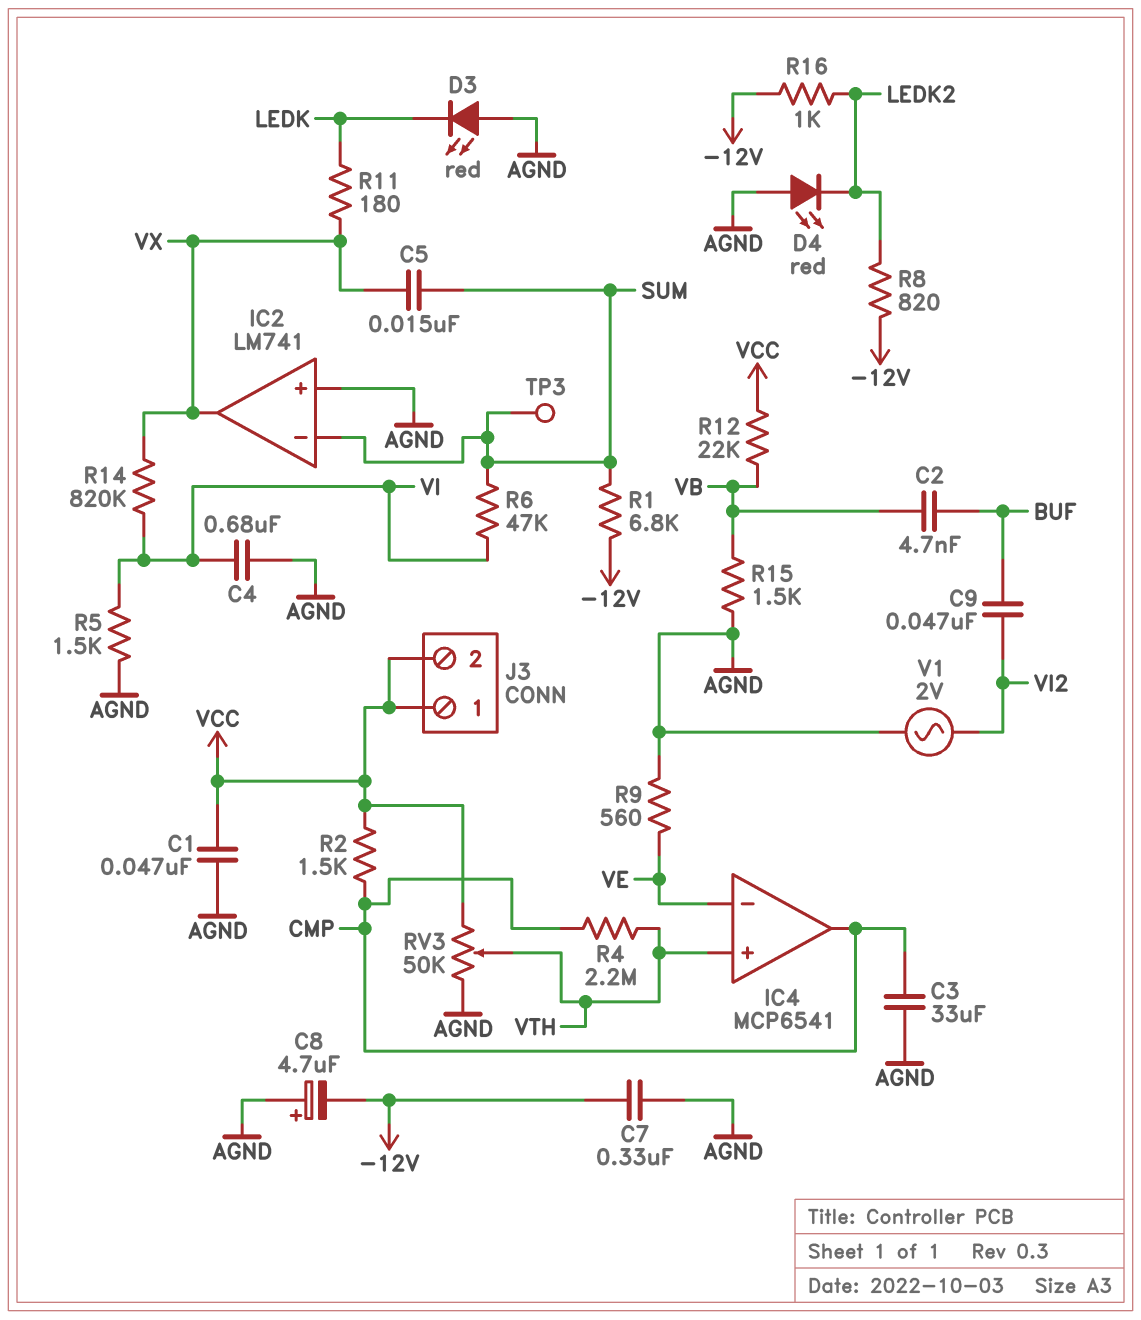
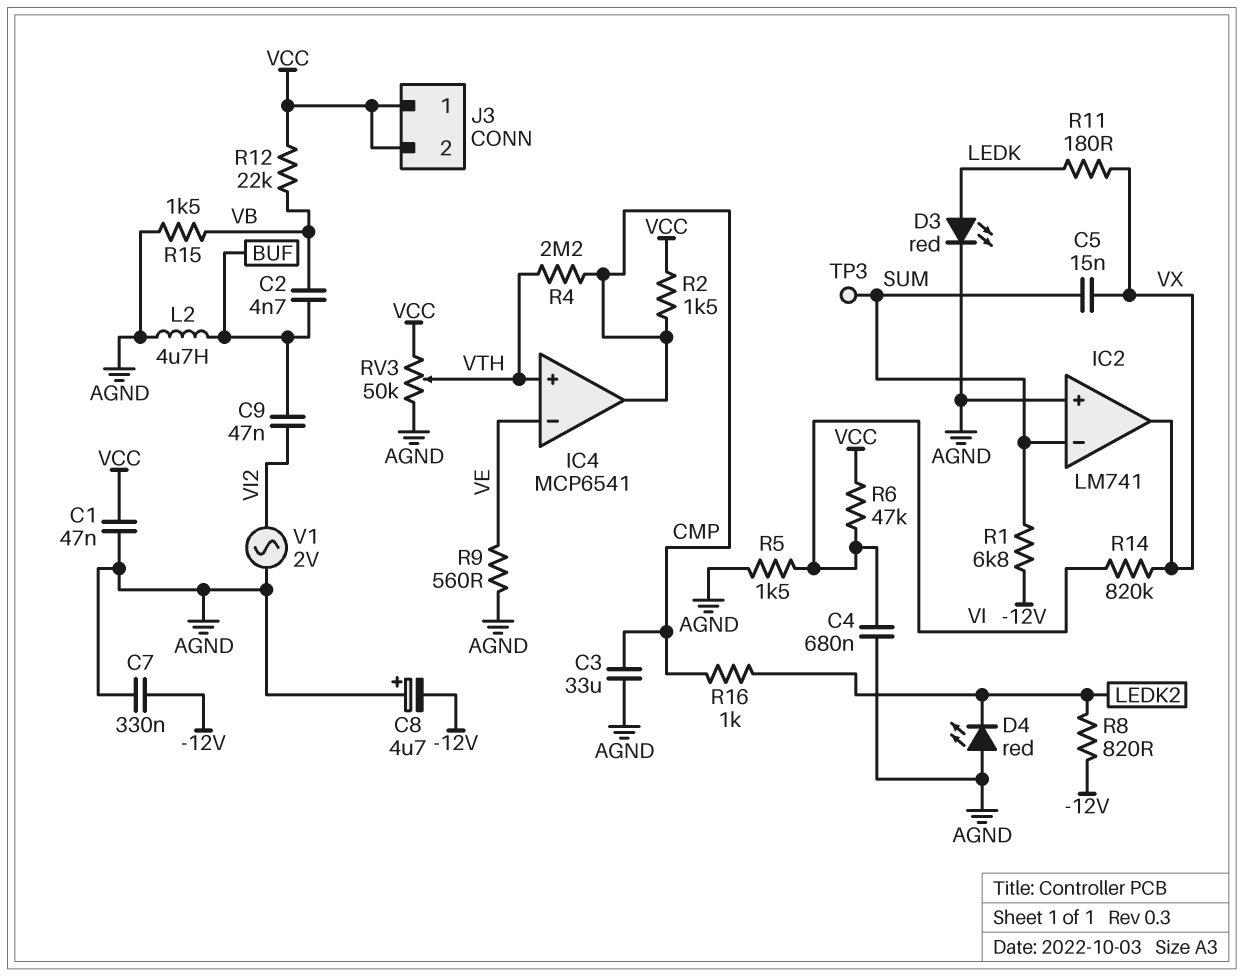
D3: LED red (A AGND, K LEDK) -> LED red (A LEDK, K AGND)
L2: none -> 4.7uH (AGND, BUF)
R6: 47k (SUM, VI) -> 47k (VCC, VI)
R16: 1k (-12V, LEDK2) -> 1k (CMP, LEDK2)

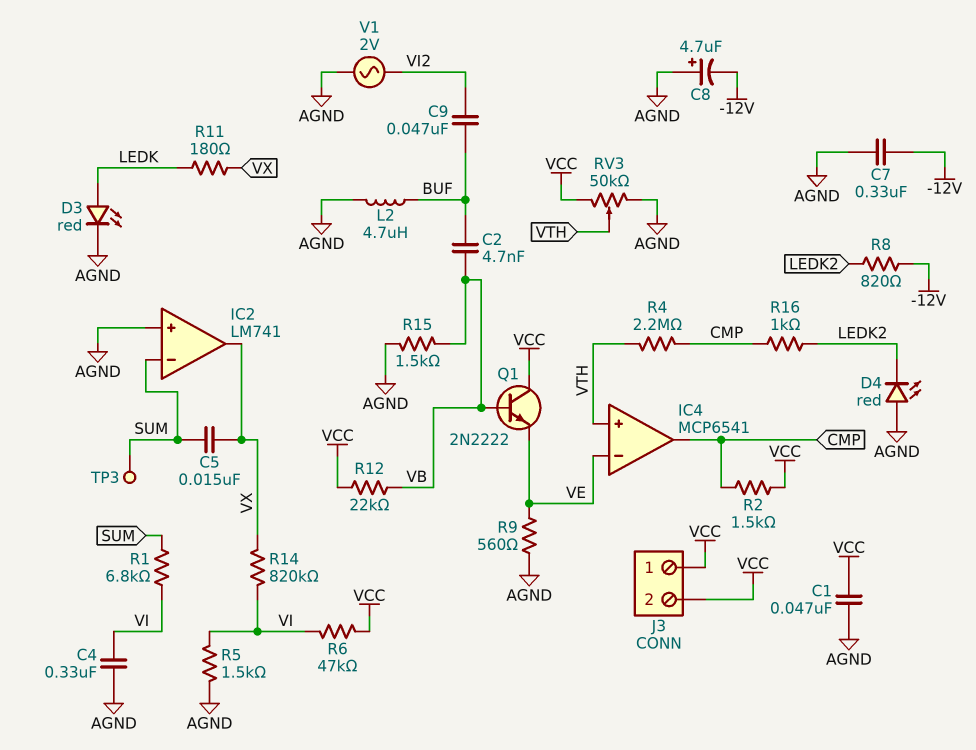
C3: 33uF (AGND, CMP) -> none
C4: 680nF (AGND, VI) -> 330nF (AGND, VI)
Q1: none -> NPN 2N2222 (B VB, C VCC, E VE)
R1: 6.8k (-12V, SUM) -> 6.8k (SUM, VI)

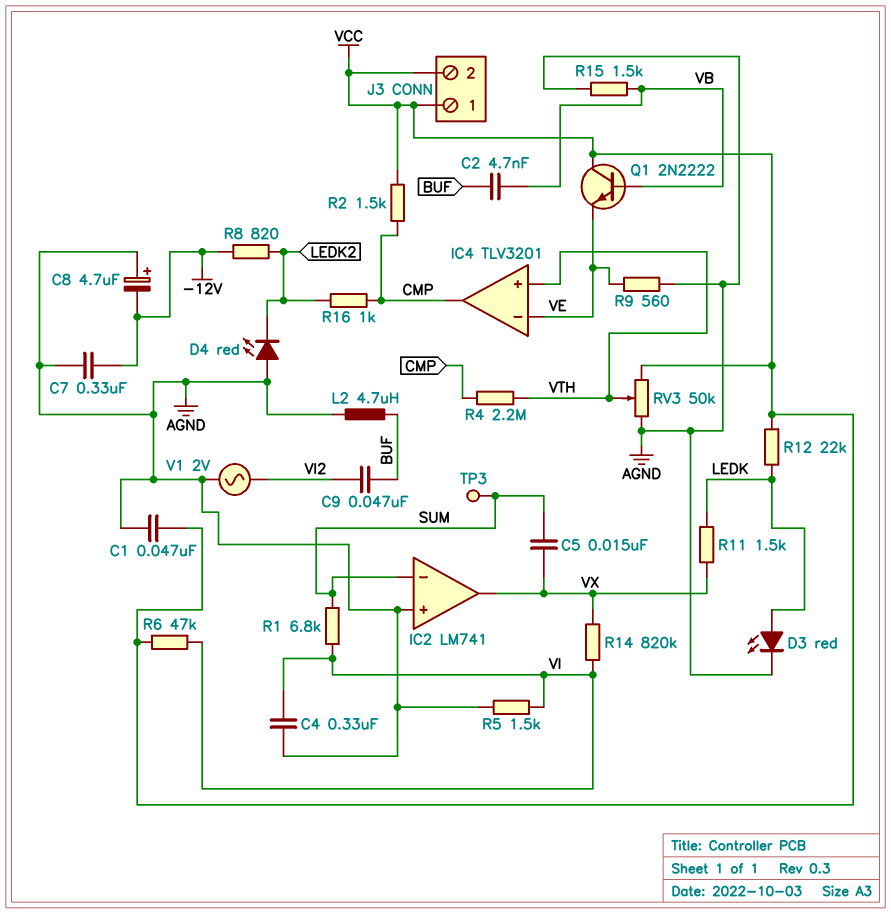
IC4: MCP6541 -> TLV3201
R11: 180 (LEDK, VX) -> 1.5k (LEDK, VX)
R12: 22k (VB, VCC) -> 22k (LEDK, VCC)

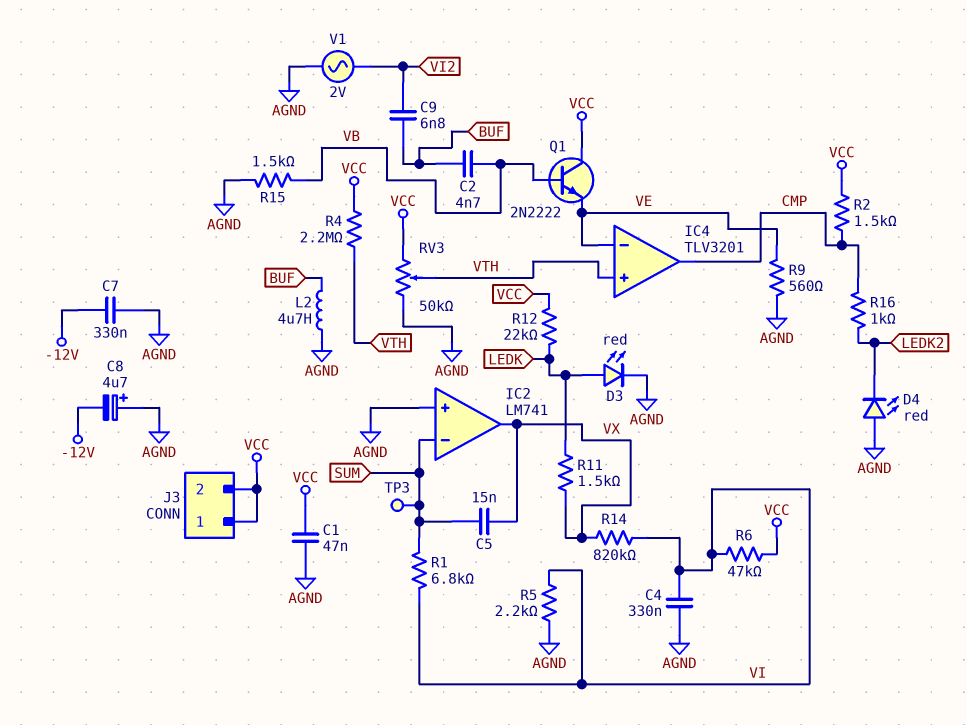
C9: 47nF (BUF, VI2) -> 6.8nF (BUF, VI2)
R4: 2.2M (CMP, VTH) -> 2.2M (VCC, VTH)
R5: 1.5k (AGND, VI) -> 2.2k (AGND, VI)
R8: 820 (-12V, LEDK2) -> none

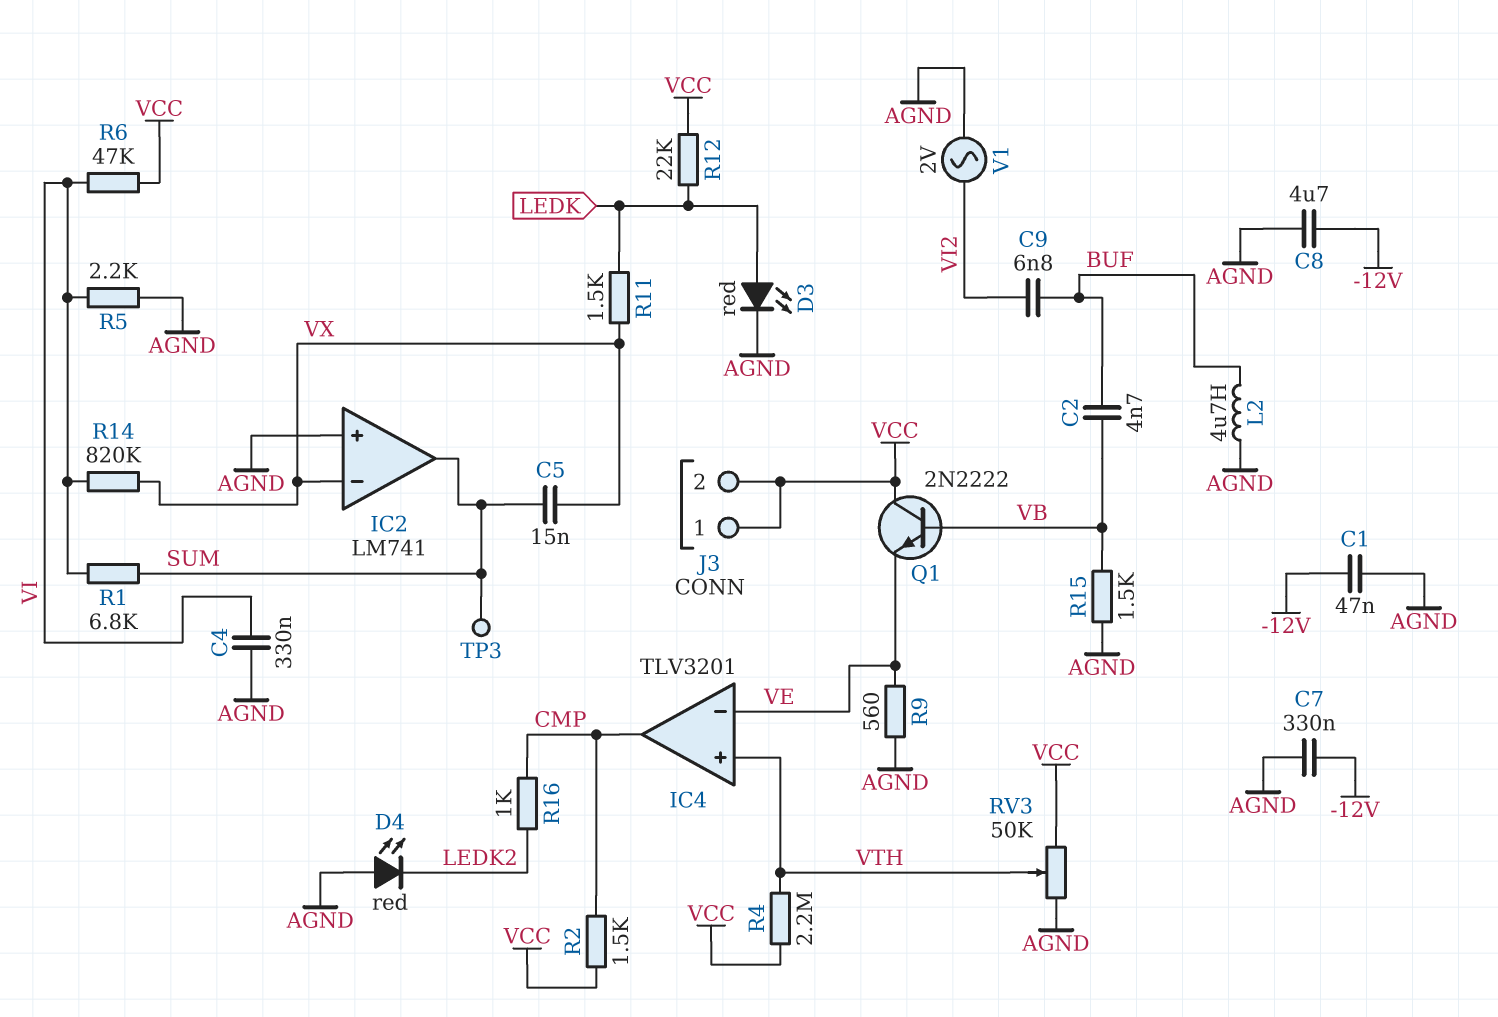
C1: 47nF (AGND, VCC) -> 47nF (-12V, AGND)
C8: 4.7uF (plus AGND, minus -12V) -> 4.7uF (-12V, AGND)
IC2 pin in-: SUM -> VX
IC2 pin out: VX -> SUM

